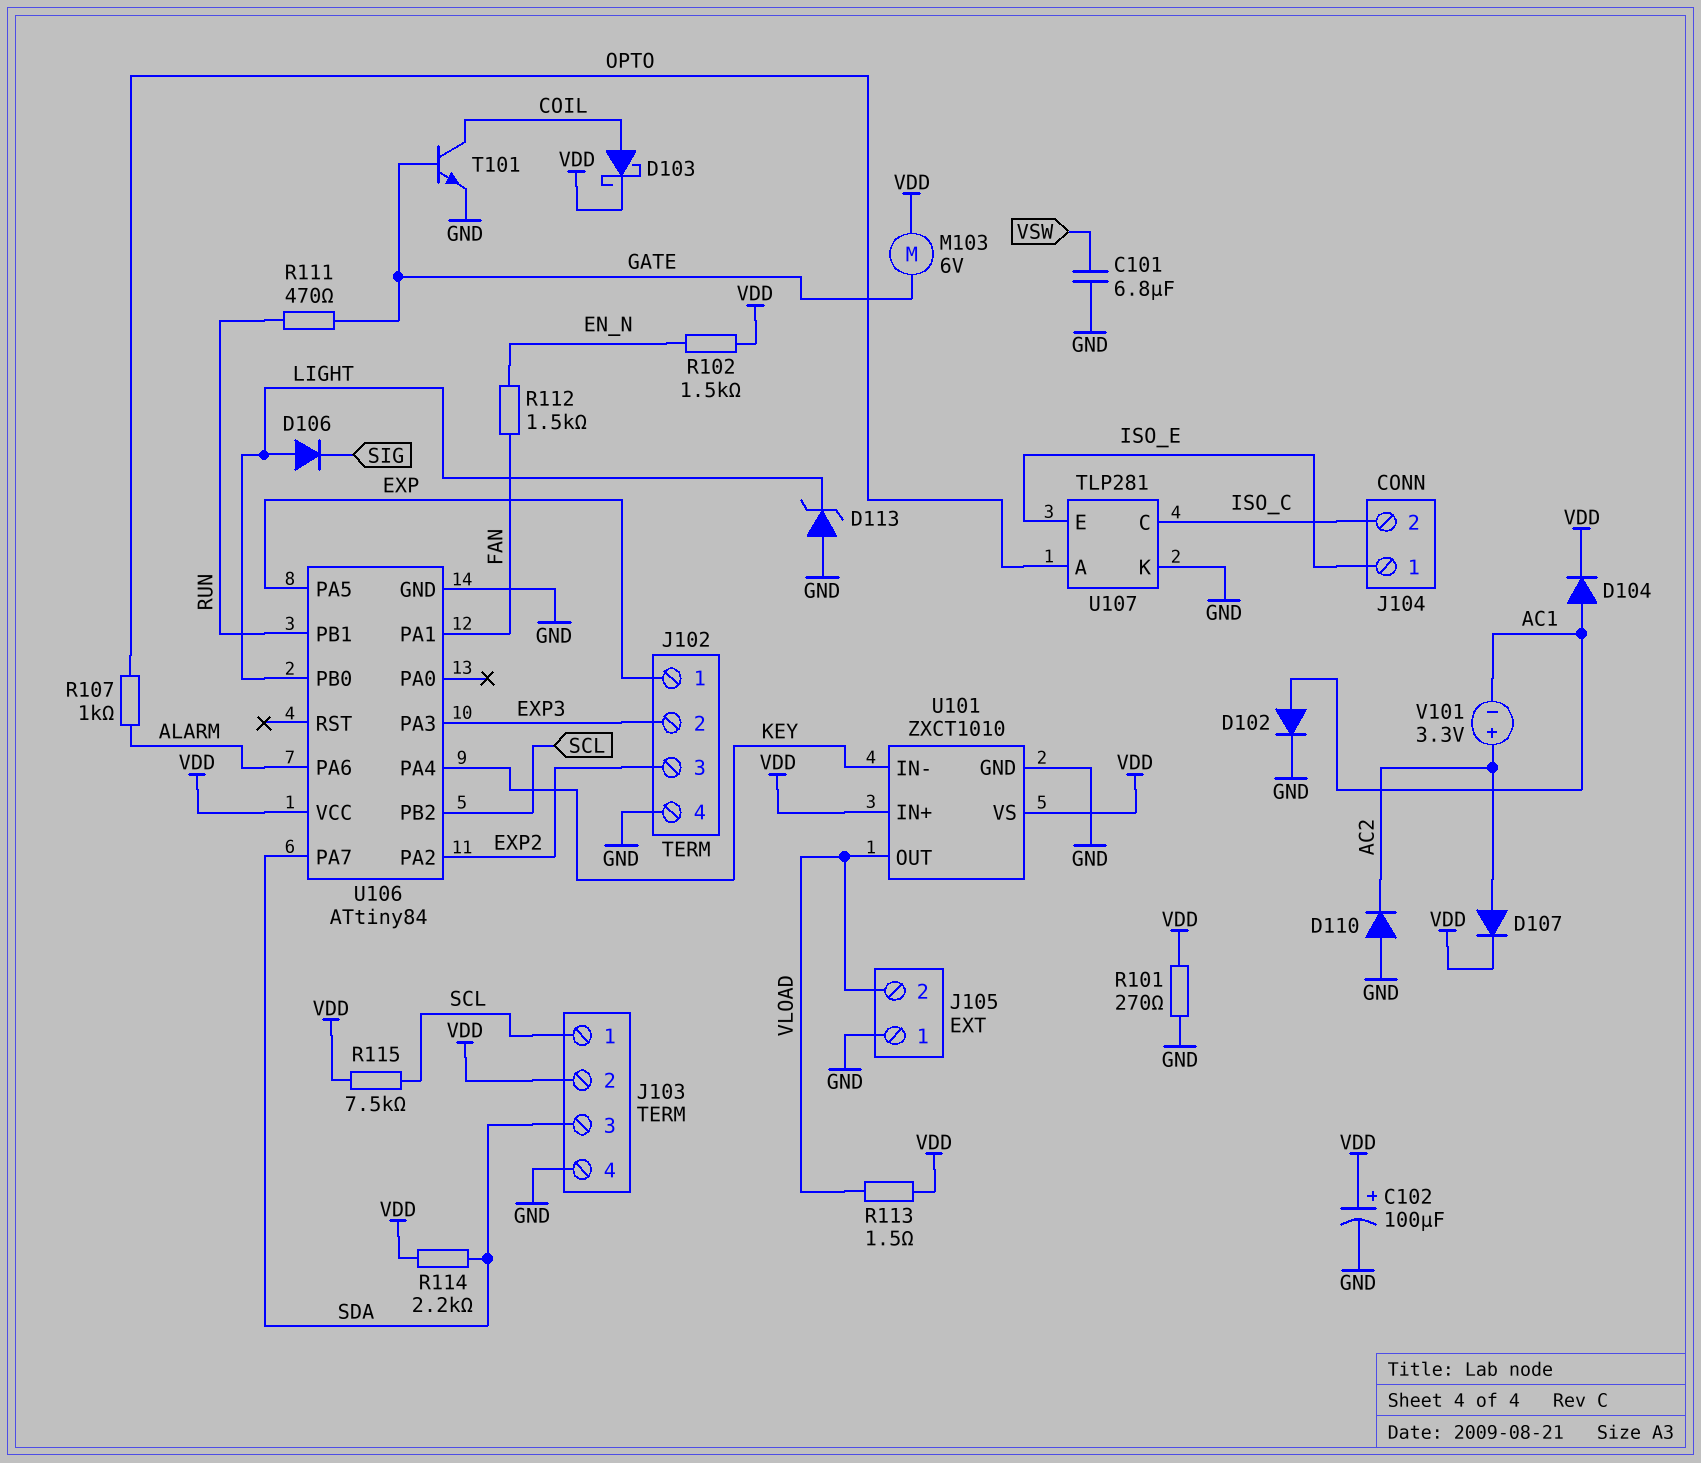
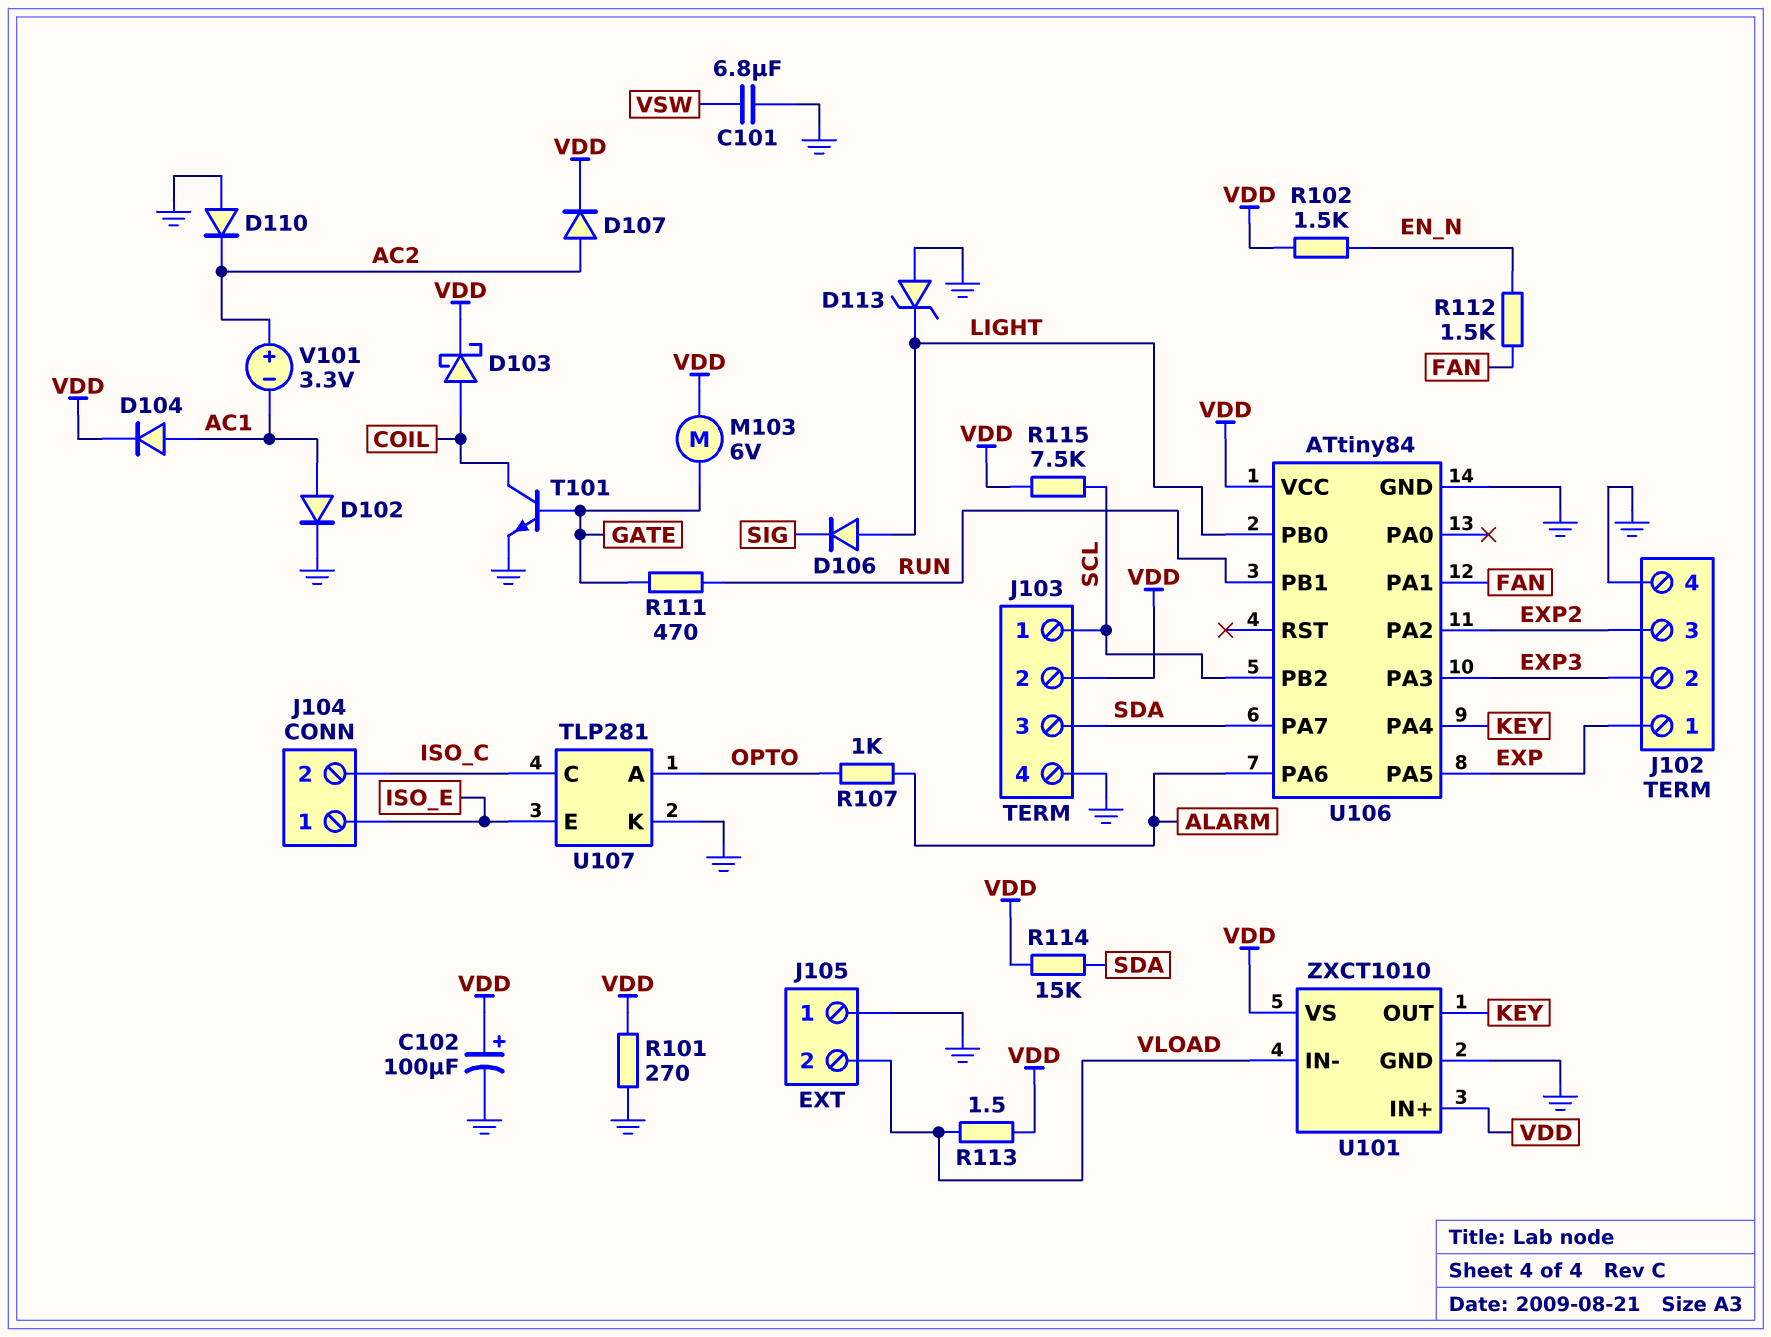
R114: 2.2k (SDA, VDD) -> 15k (SDA, VDD)
U101 pin IN-: KEY -> VLOAD
U101 pin OUT: VLOAD -> KEY

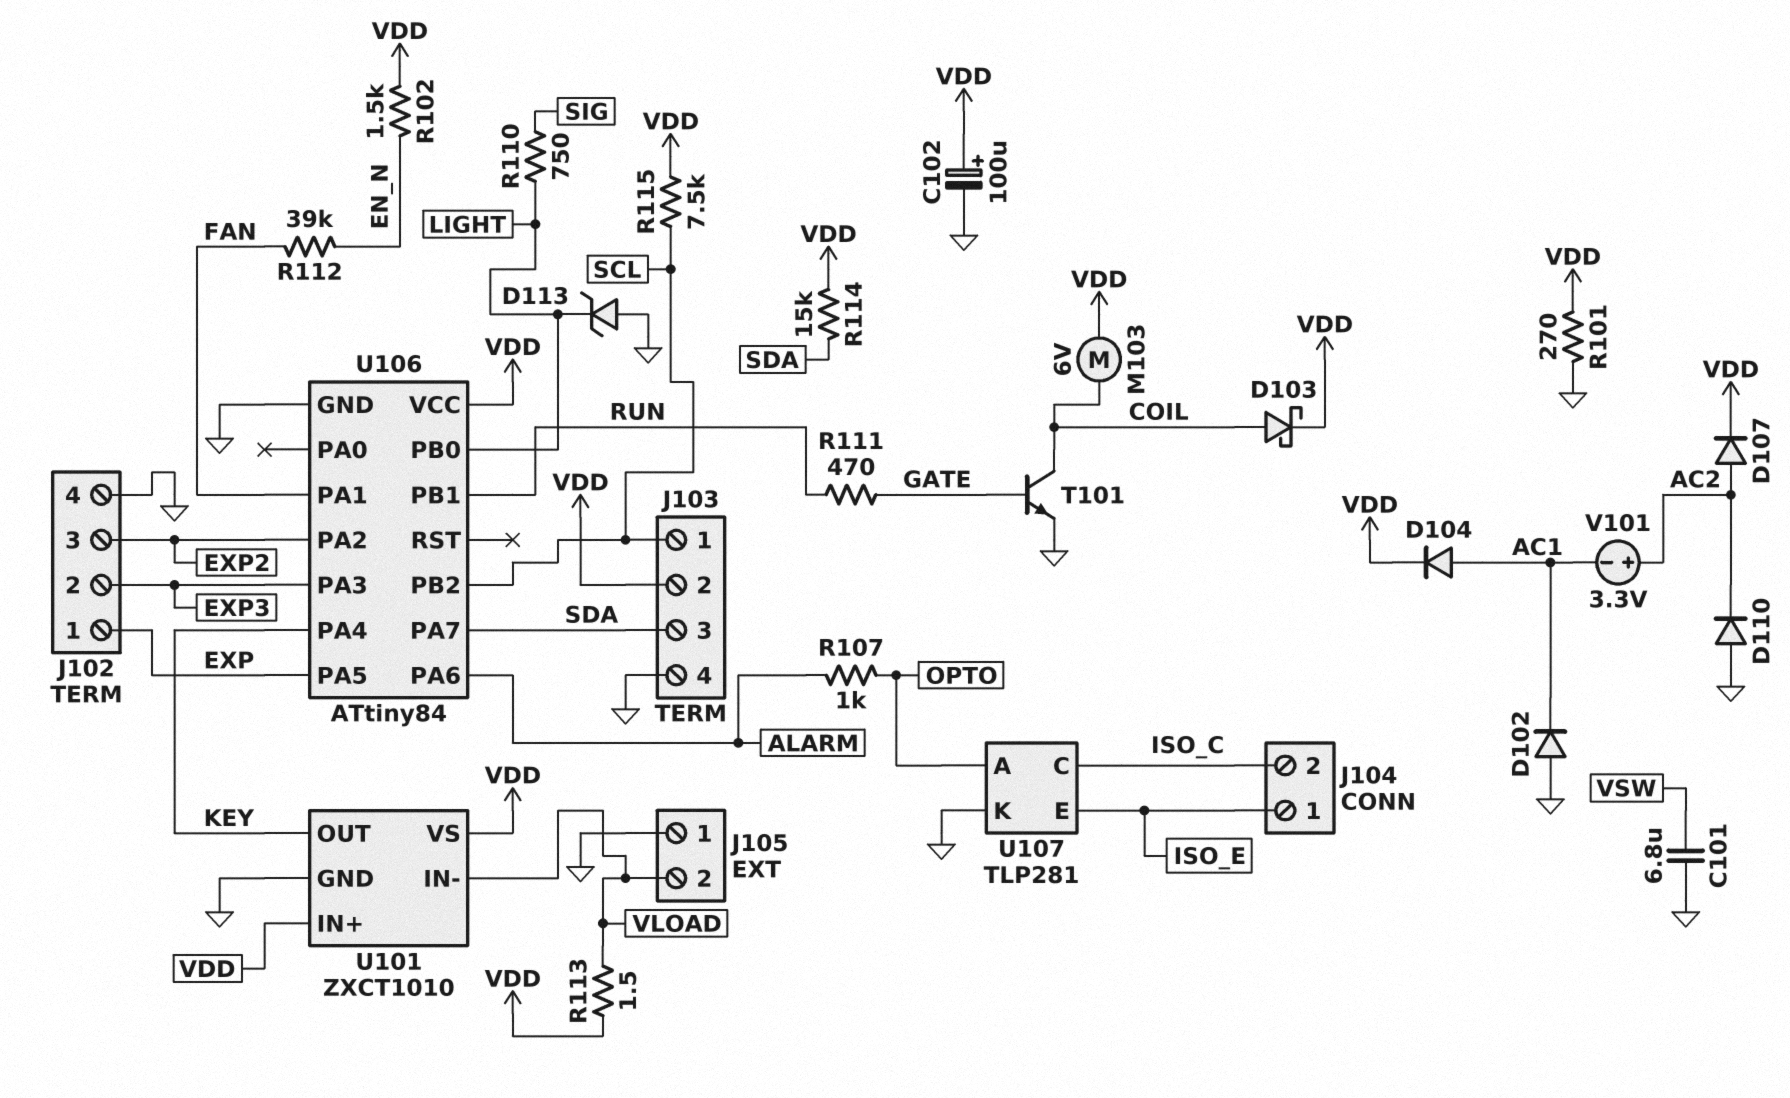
D102: diode (A AC1, K GND) -> diode (A GND, K AC1)
D106: diode (A LIGHT, K SIG) -> none
M103: motor 6V (GATE, VDD) -> motor 6V (COIL, VDD)
R110: none -> 750 (LIGHT, SIG)
R112: 1.5k (EN_N, FAN) -> 39k (EN_N, FAN)

